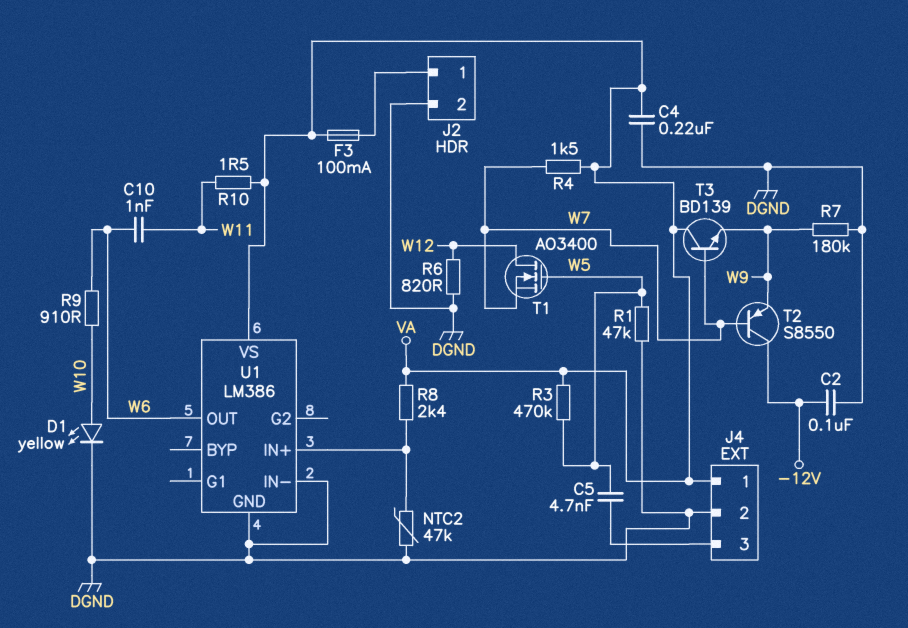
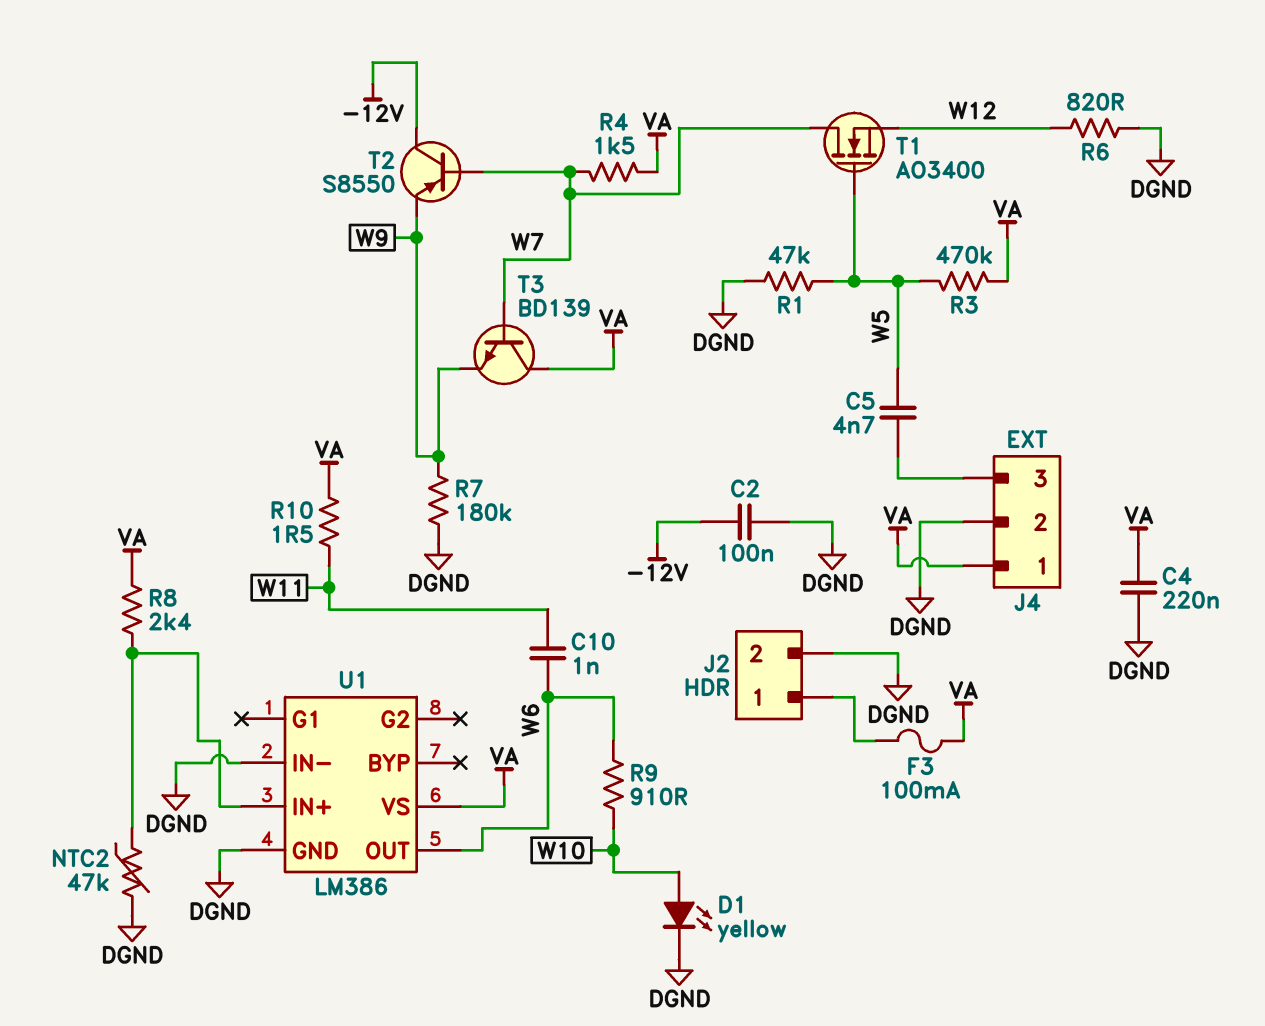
T1: NMOS AO3400 (G W5, D W12, S W7) -> NMOS AO3400 (G W5, D W7, S W12)

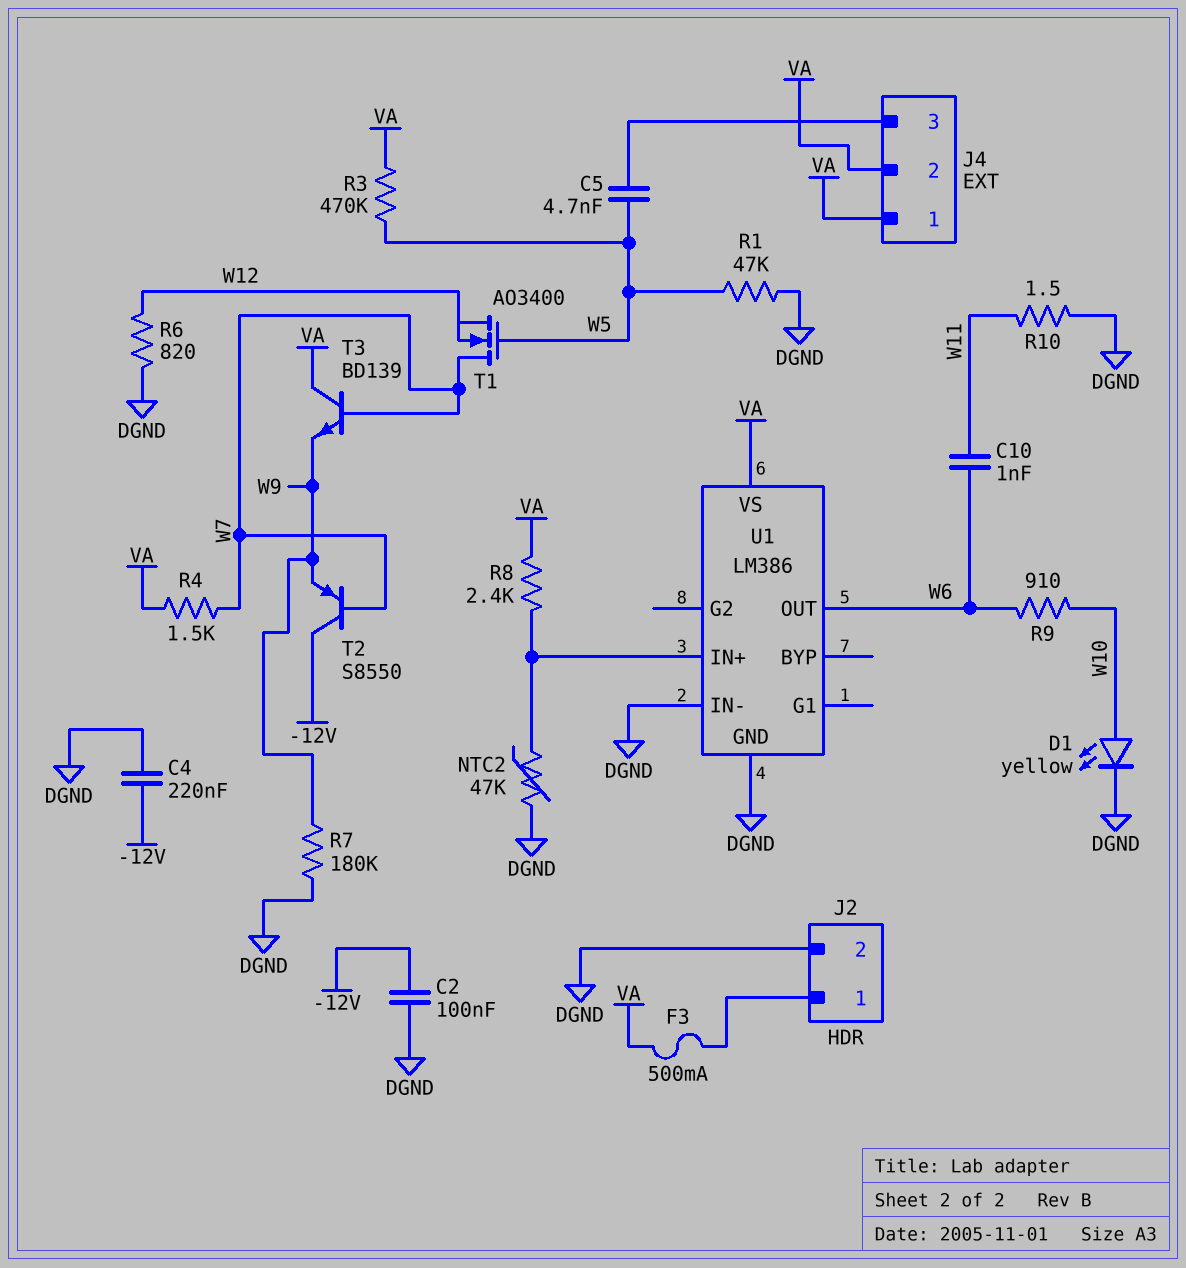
C4: 220nF (DGND, VA) -> 220nF (-12V, DGND)
F3: 100mA (J2/1, VA) -> 500mA (J2/1, VA)
J4 pin 2: DGND -> VA
R10: 1.5 (VA, W11) -> 1.5 (DGND, W11)

